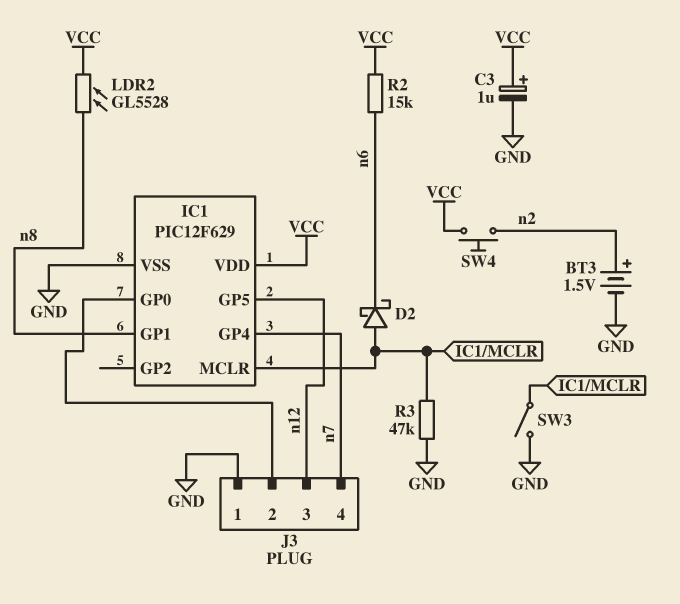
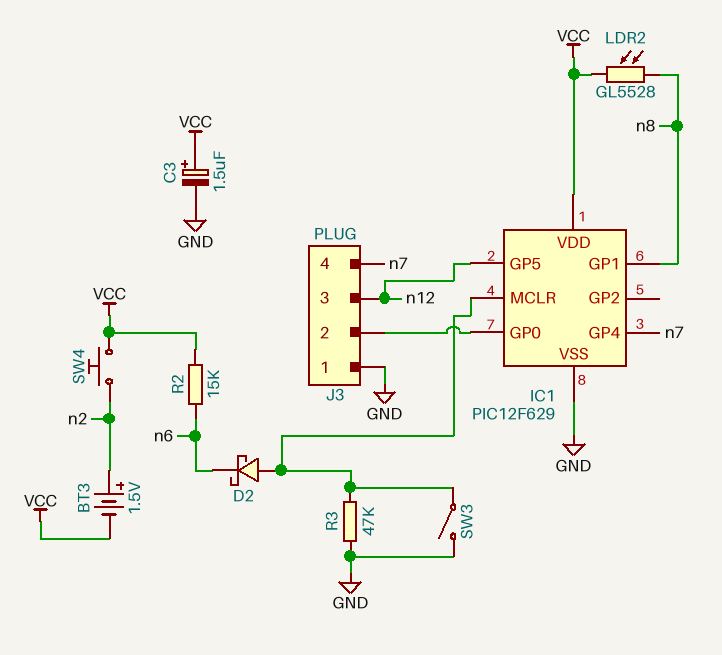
BT3: 1.5V (plus n2, minus GND) -> 1.5V (plus n2, minus VCC)
C3: 1uF (plus VCC, minus GND) -> 1.5uF (plus VCC, minus GND)

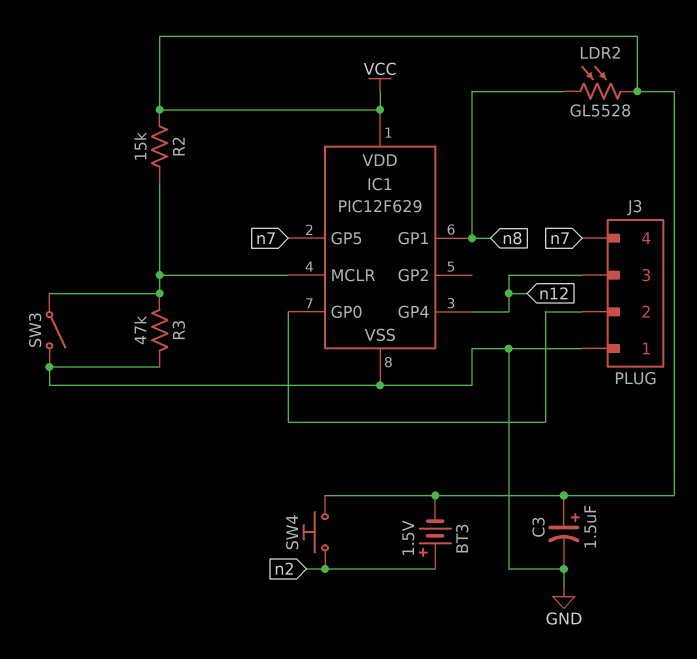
D2: schottky (A IC1/MCLR, K n6) -> none
IC1 pin GP4: n7 -> n12
IC1 pin GP5: n12 -> n7
R2: 15k (VCC, n6) -> 15k (IC1/MCLR, VCC)

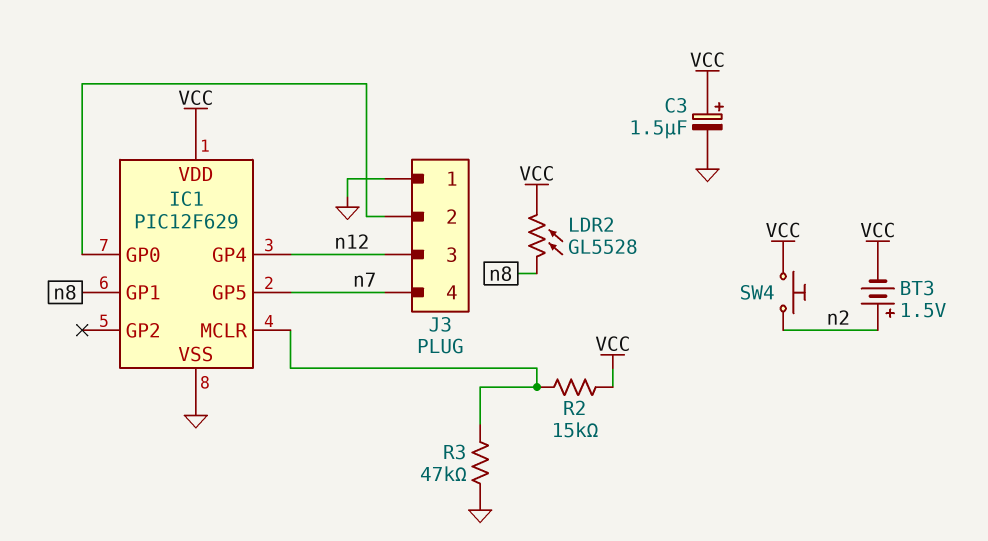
SW3: switch (GND, IC1/MCLR) -> none

